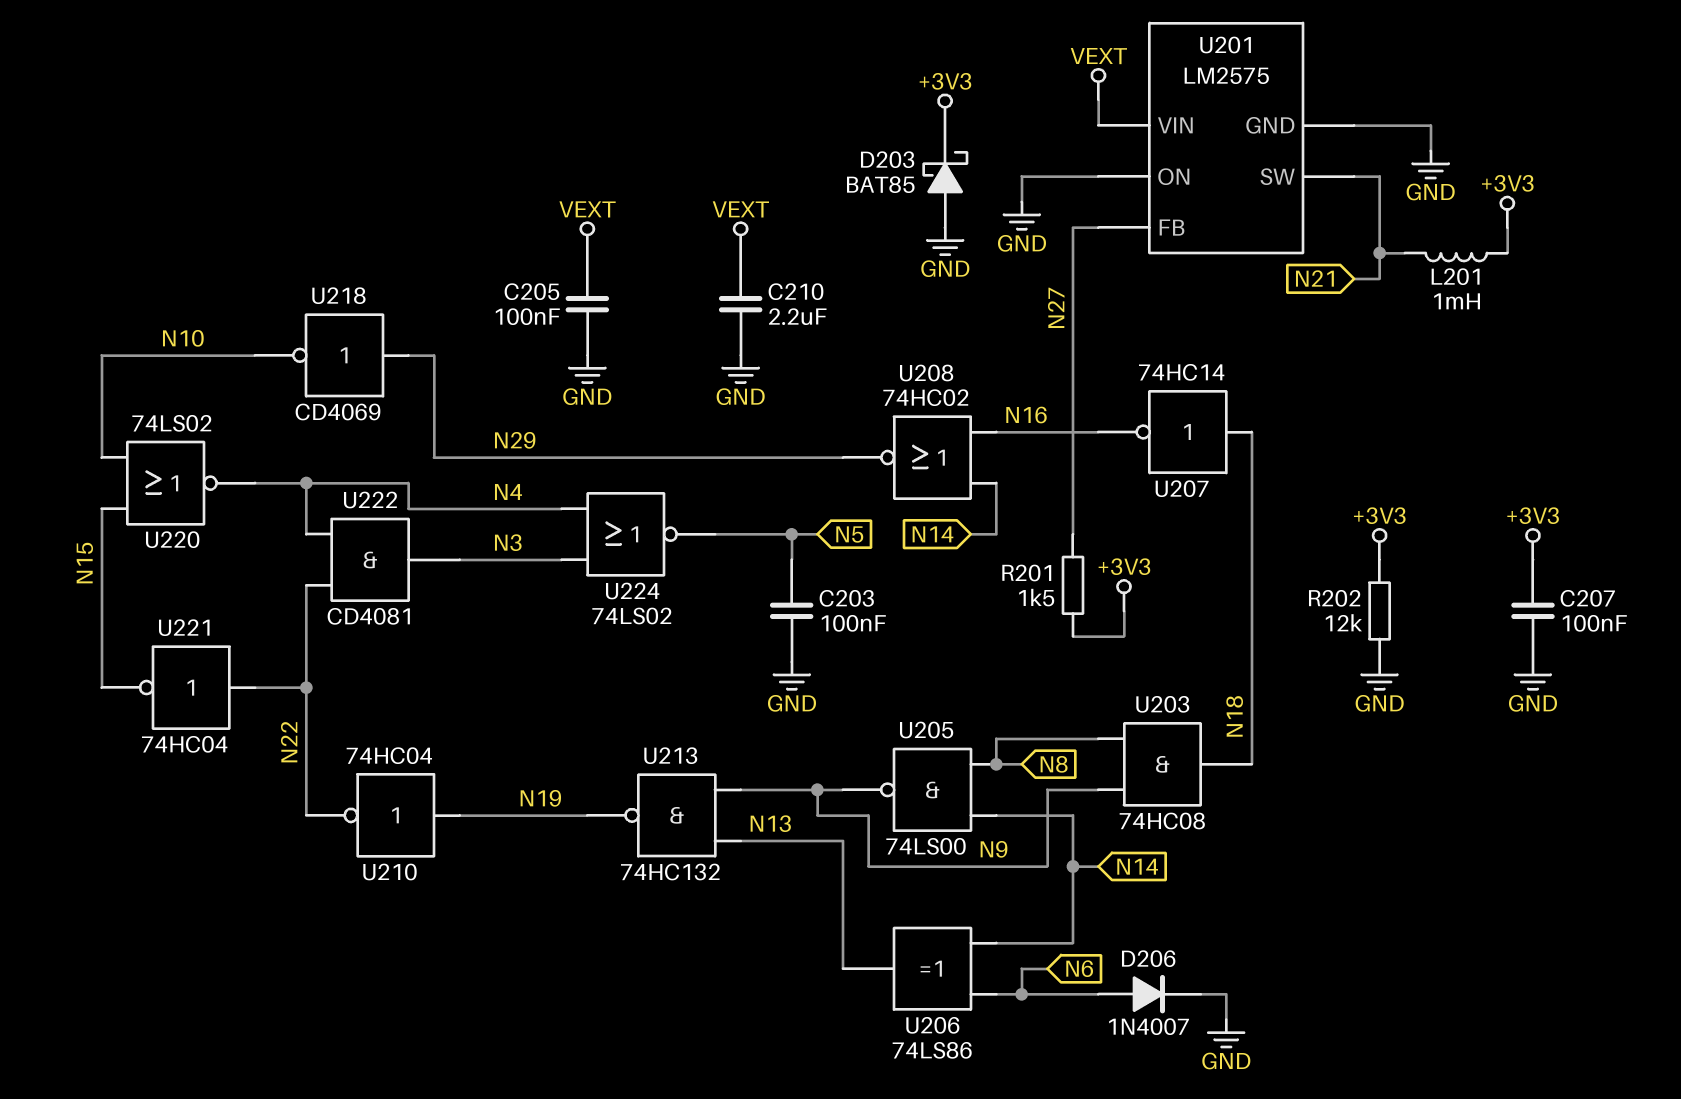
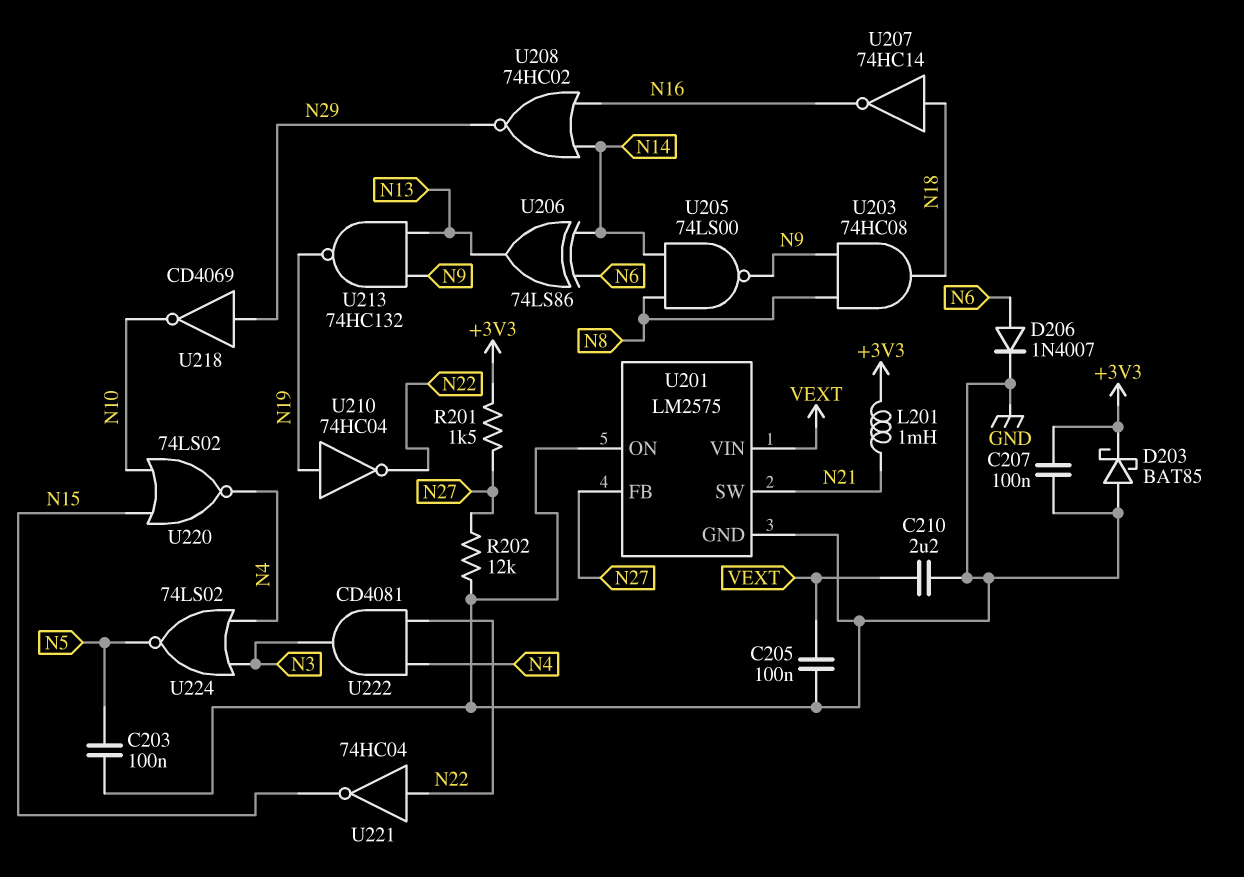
R202: 12k (+3V3, GND) -> 12k (GND, N27)

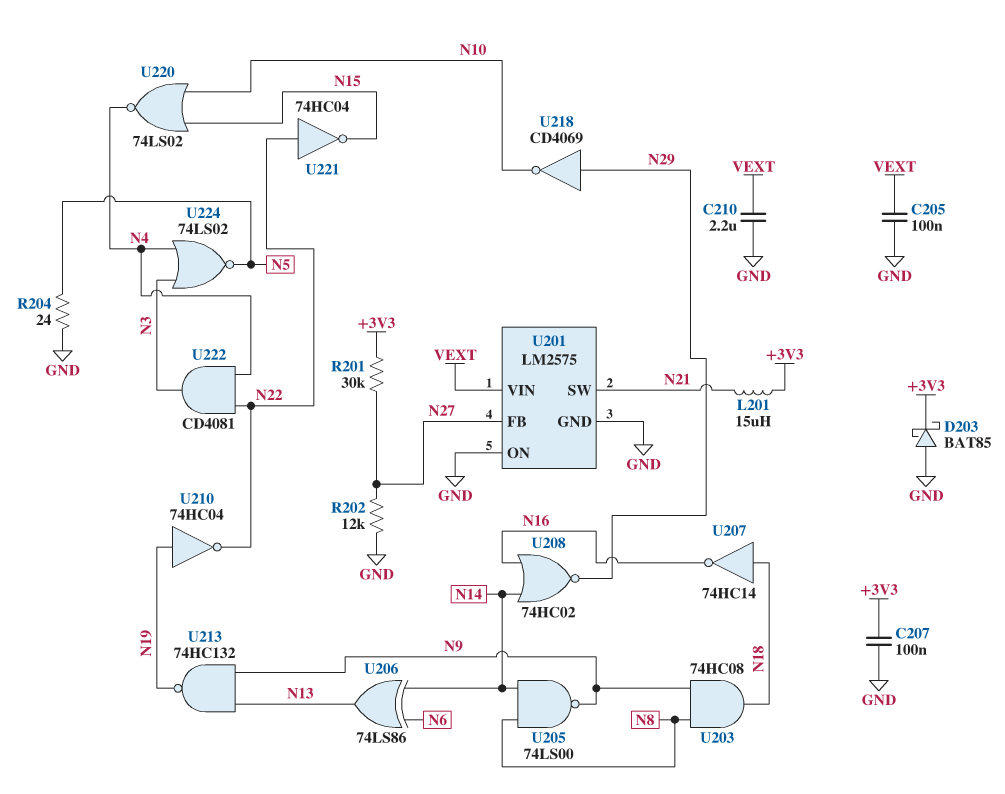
C203: 100nF (GND, N5) -> none
D206: diode 1N4007 (A N6, K GND) -> none
L201: 1mH (+3V3, N21) -> 15uH (+3V3, N21)
R201: 1.5k (+3V3, N27) -> 30k (+3V3, N27)
R204: none -> 24 (GND, N5)

